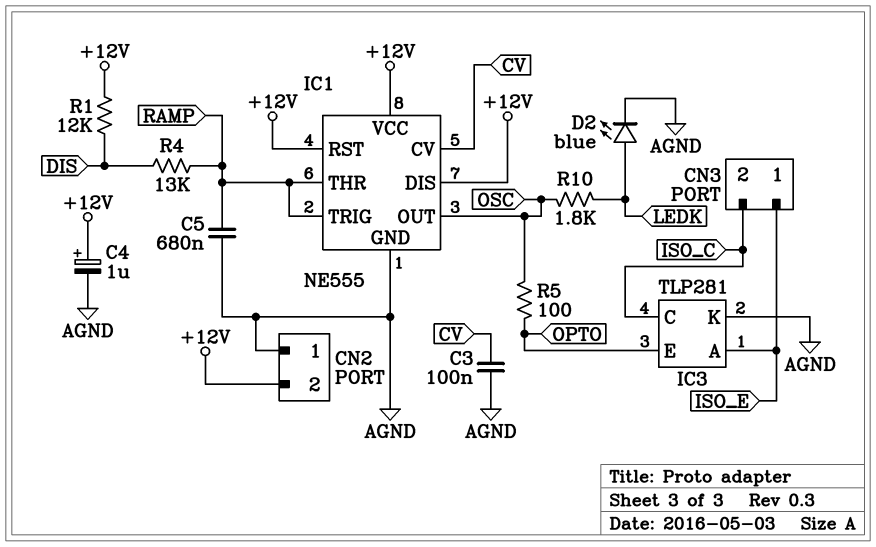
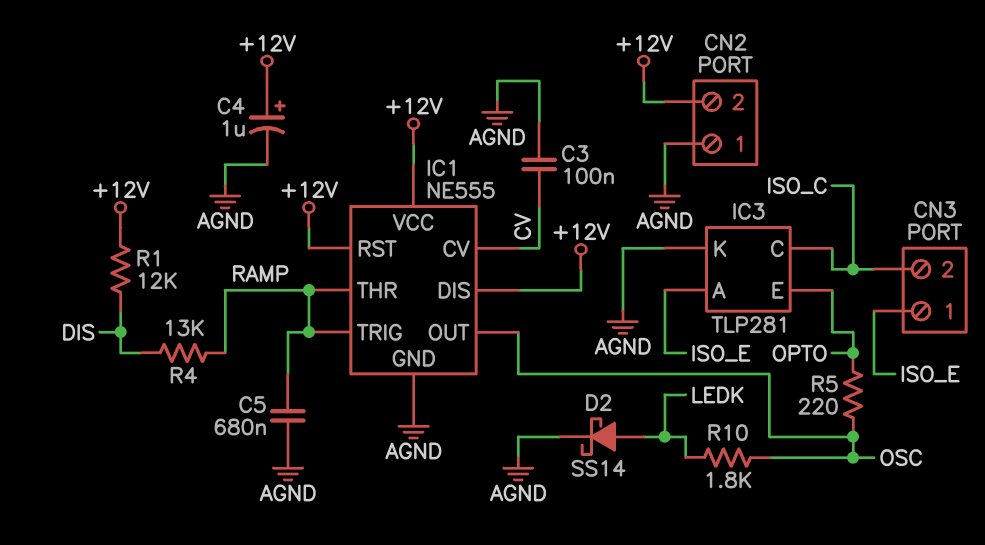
D2: LED blue (A LEDK, K AGND) -> schottky SS14 (A LEDK, K AGND)
R5: 100 (OPTO, OSC) -> 220 (OPTO, OSC)

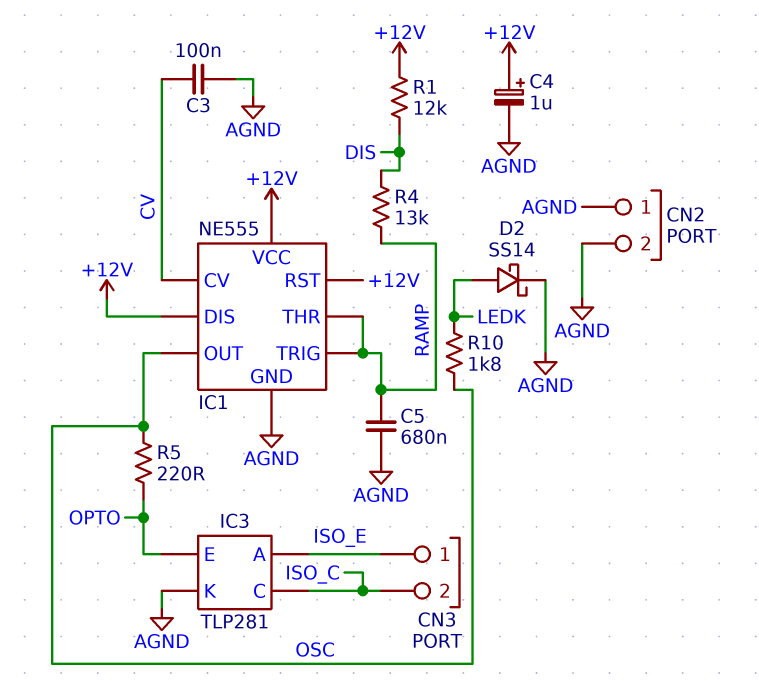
CN2 pin 2: +12V -> AGND

